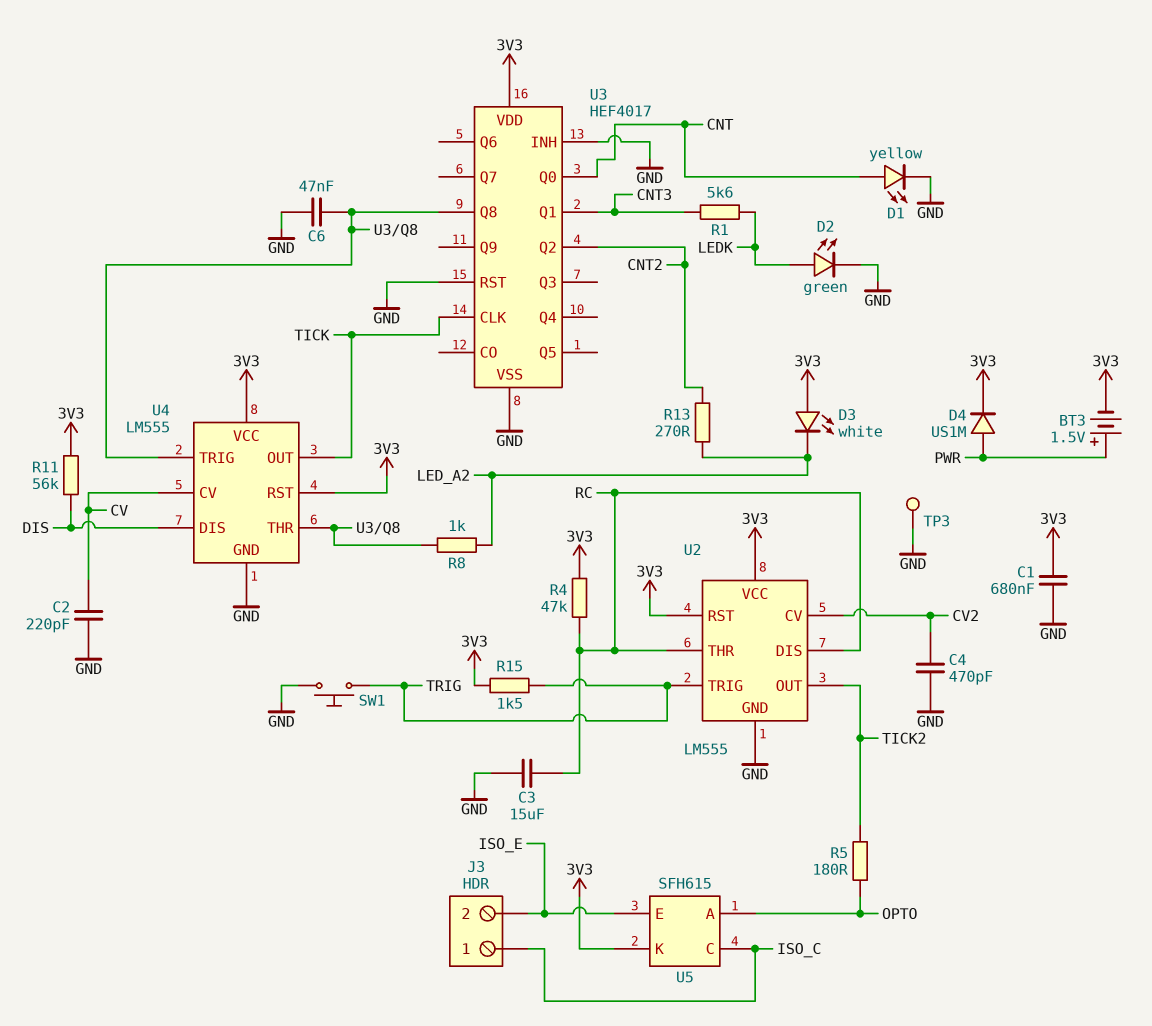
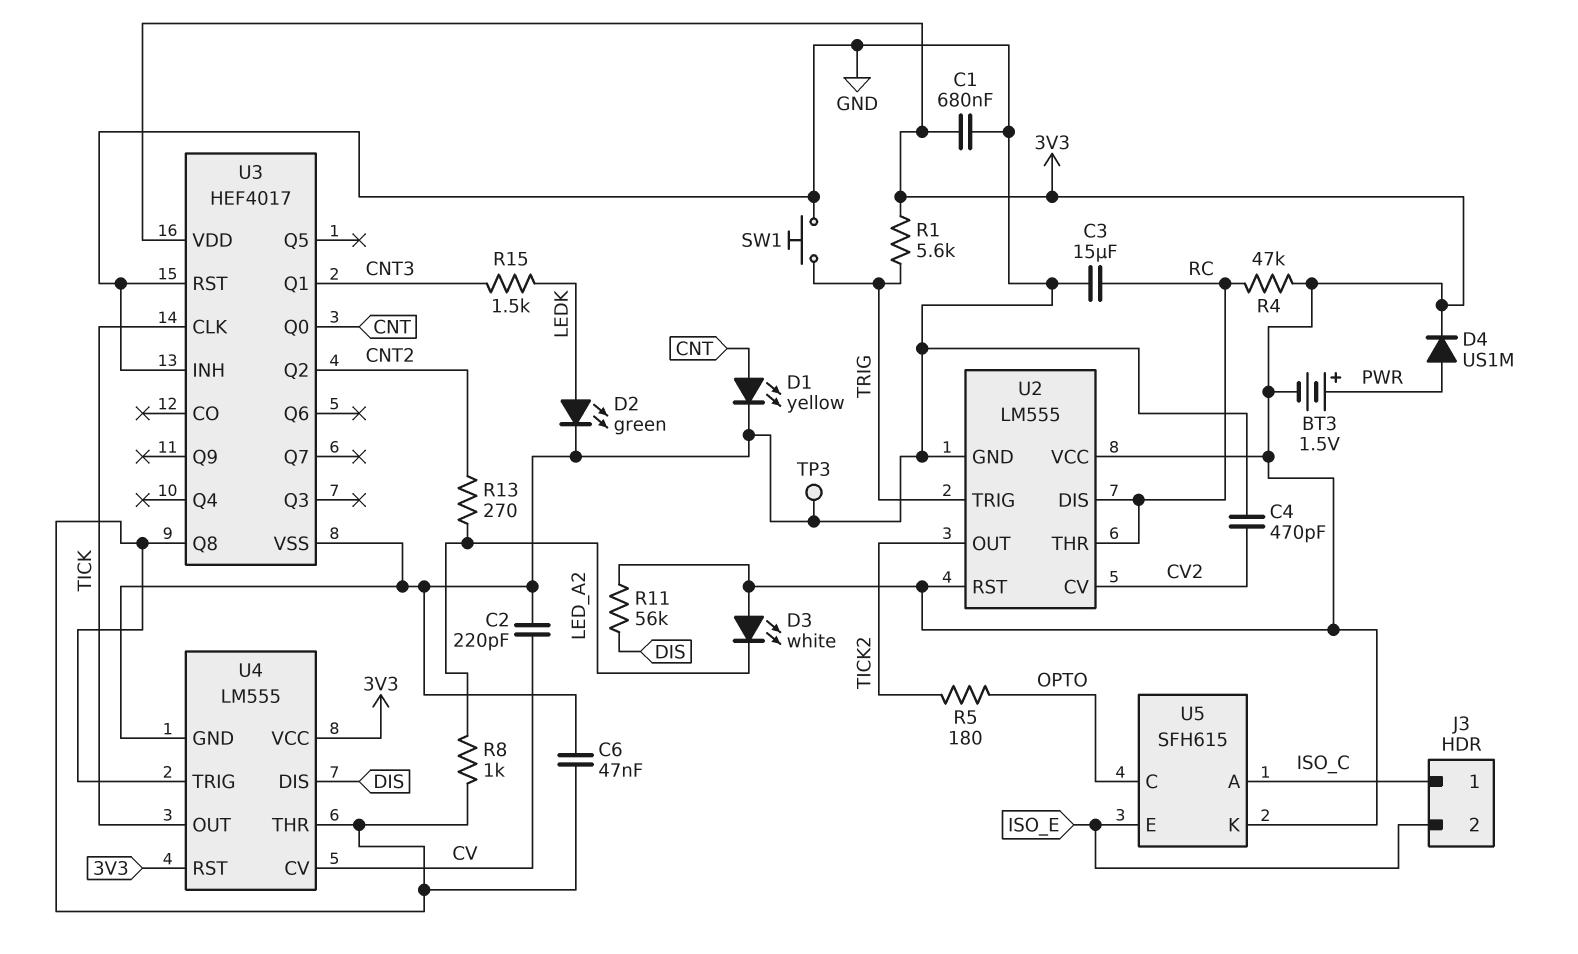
R1: 5.6k (CNT3, LEDK) -> 5.6k (3V3, TRIG)
R15: 1.5k (3V3, TRIG) -> 1.5k (CNT3, LEDK)
U5 pin A: OPTO -> ISO_C
U5 pin C: ISO_C -> OPTO

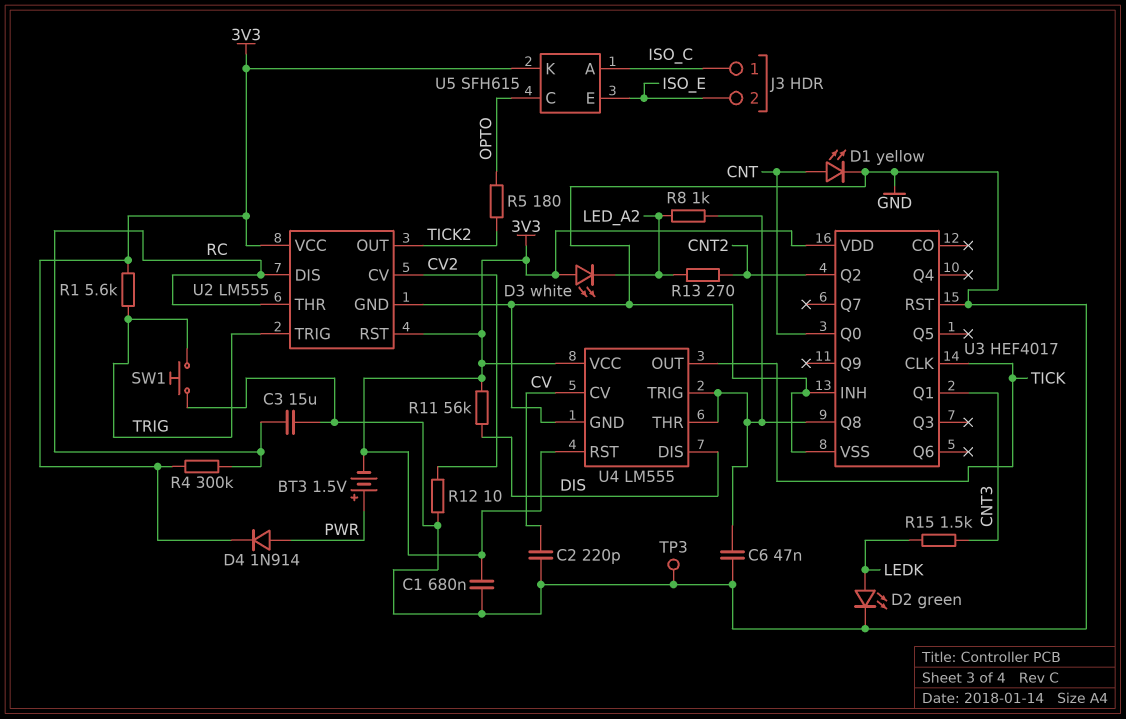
C4: 470pF (CV2, GND) -> none
D4: diode US1M (A PWR, K 3V3) -> diode 1N914 (A PWR, K 3V3)
R4: 47k (3V3, RC) -> 300k (3V3, RC)
R12: none -> 10 (CV2, GND)

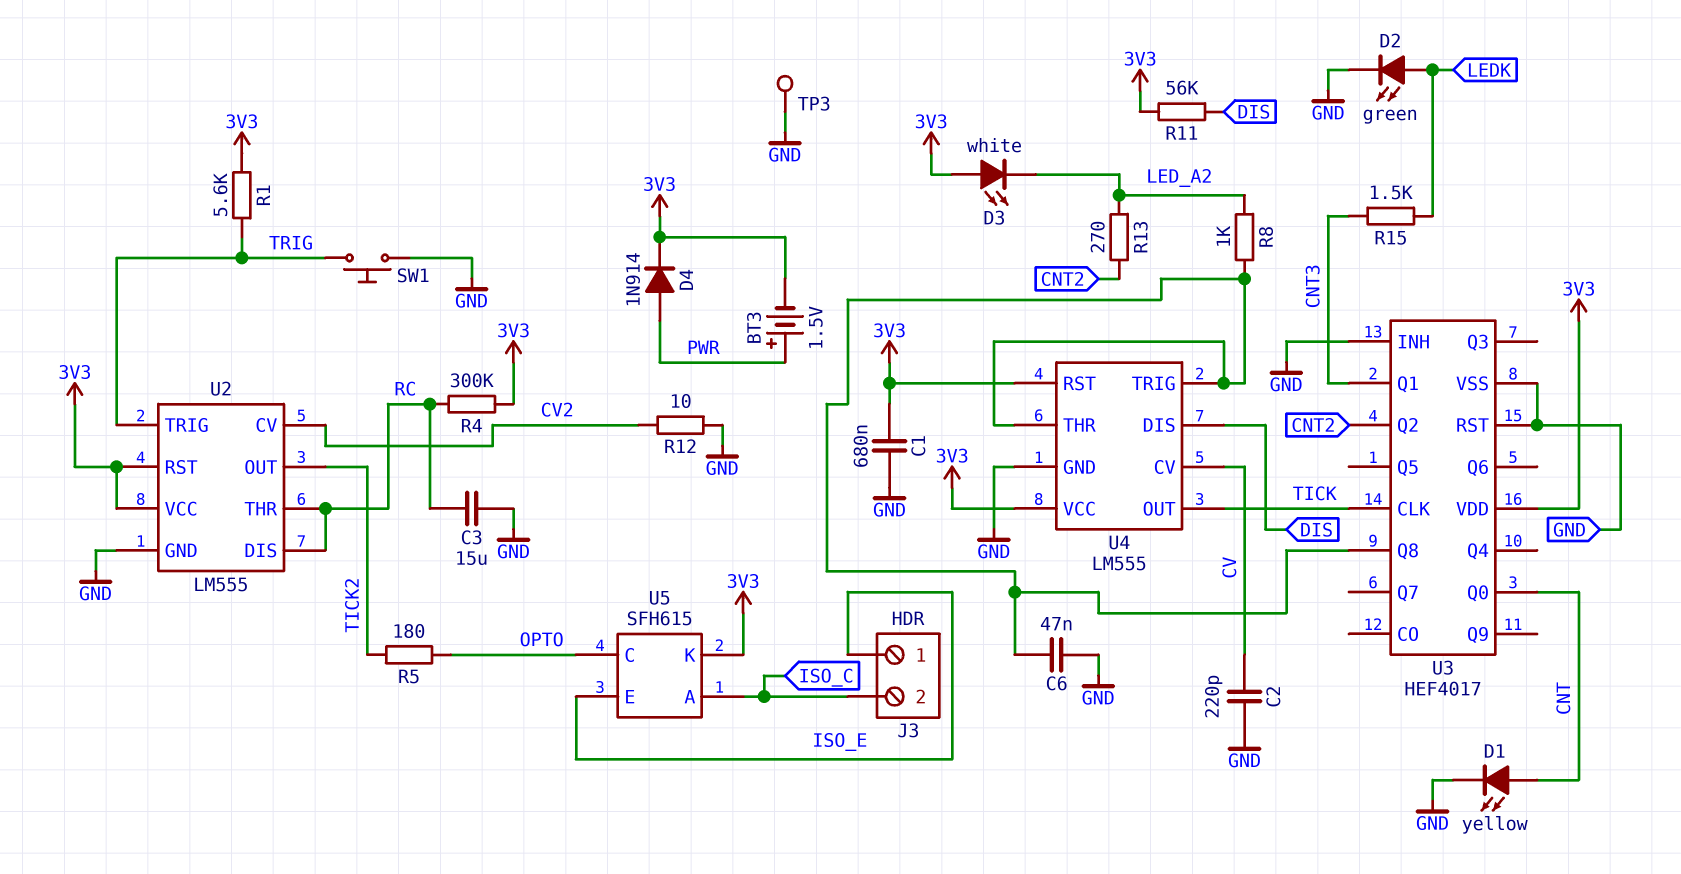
J3 pin 1: ISO_C -> ISO_E
J3 pin 2: ISO_E -> ISO_C

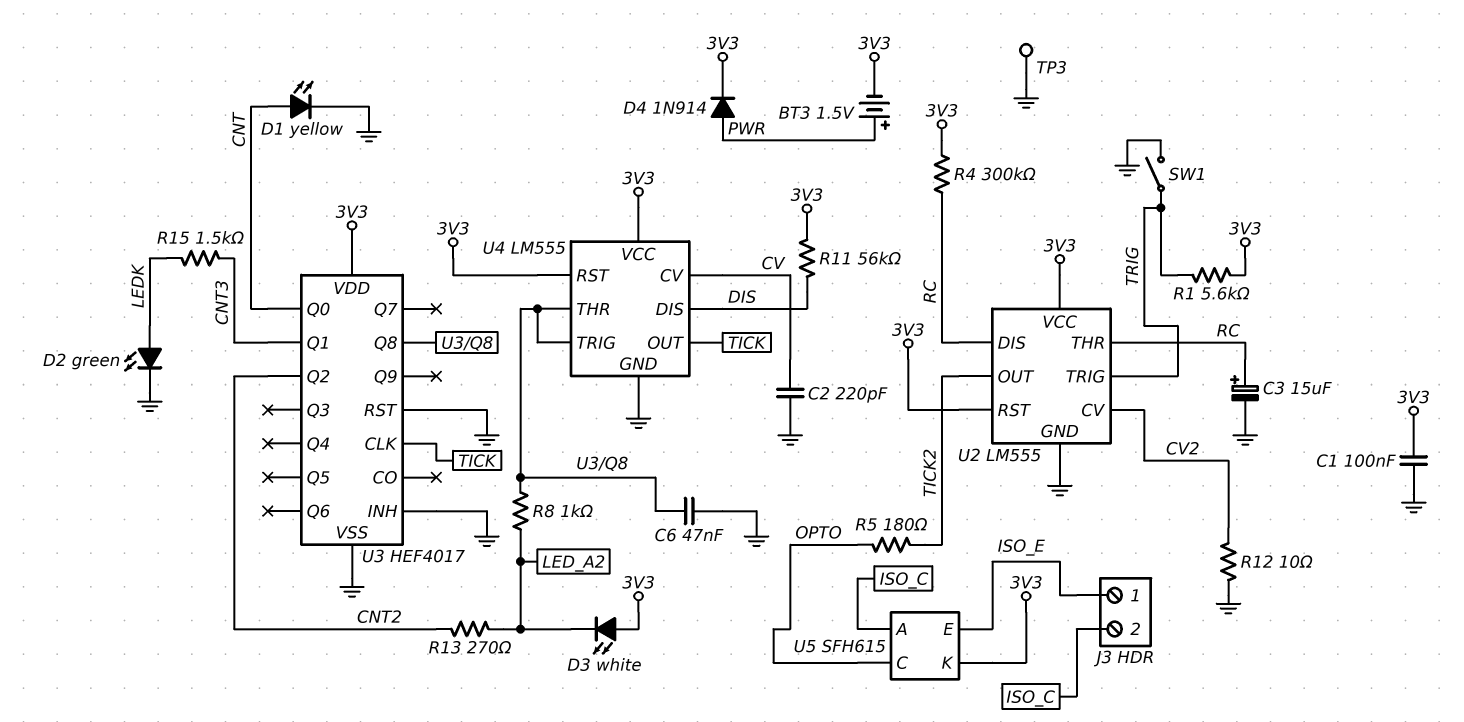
C1: 680nF (3V3, GND) -> 100nF (3V3, GND)
C3: 15uF (GND, RC) -> 15uF (plus RC, minus GND)
SW1: button (GND, TRIG) -> switch (GND, TRIG)

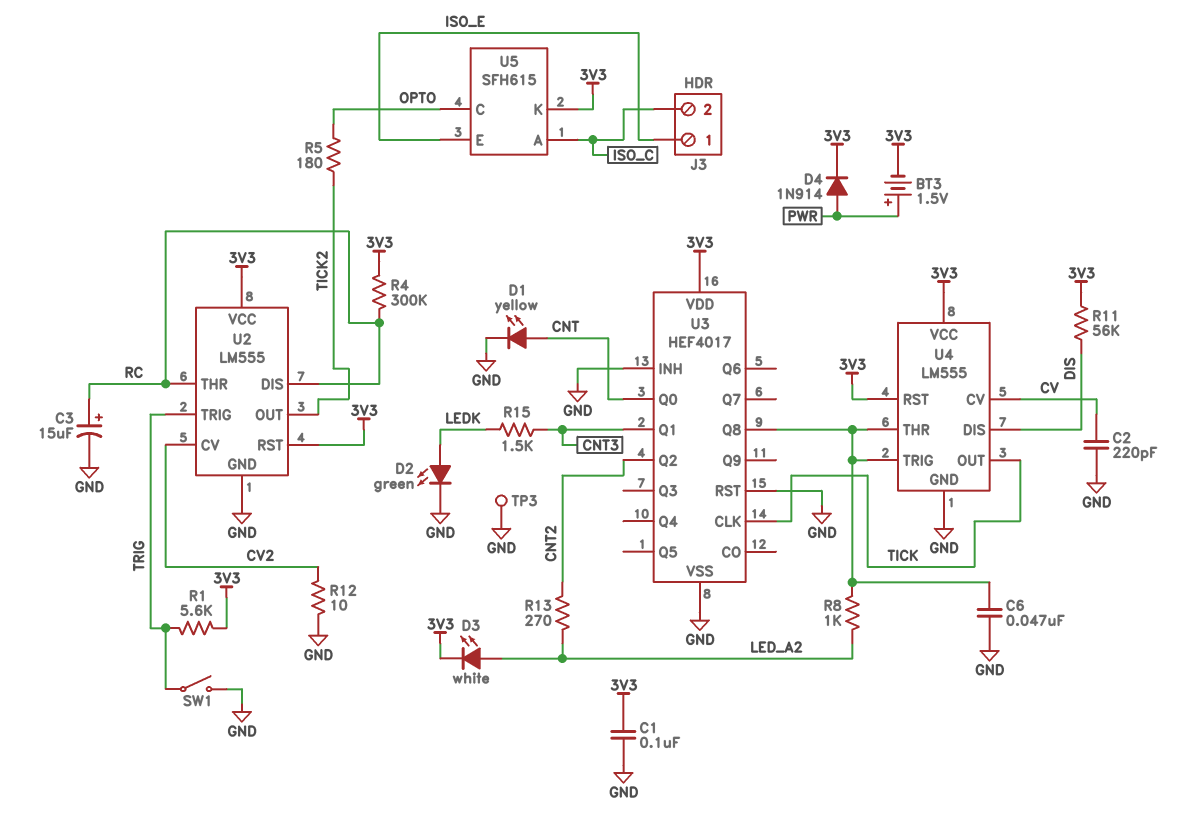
D3: LED white (A 3V3, K LED_A2) -> LED white (A LED_A2, K 3V3)

